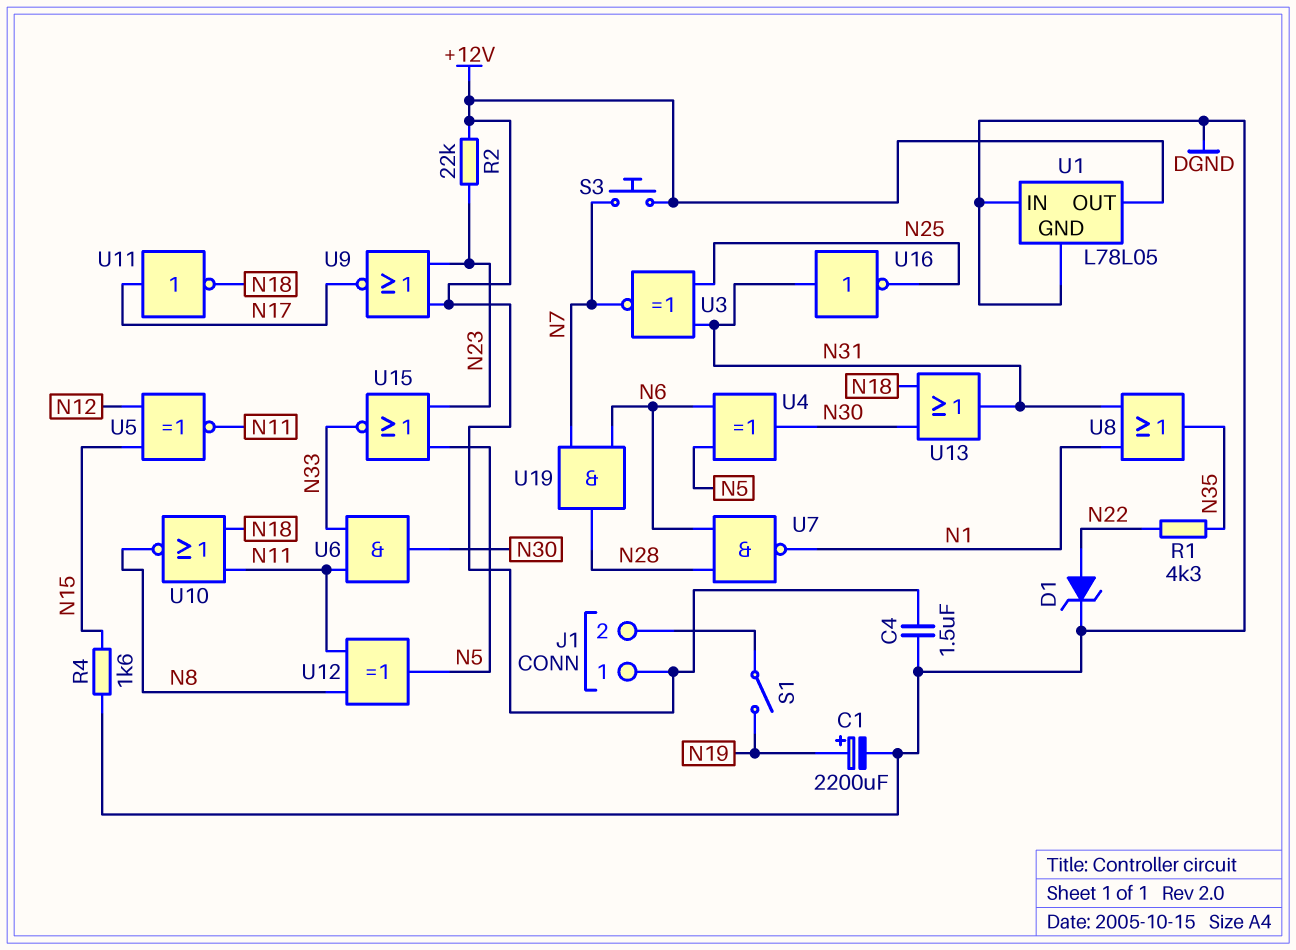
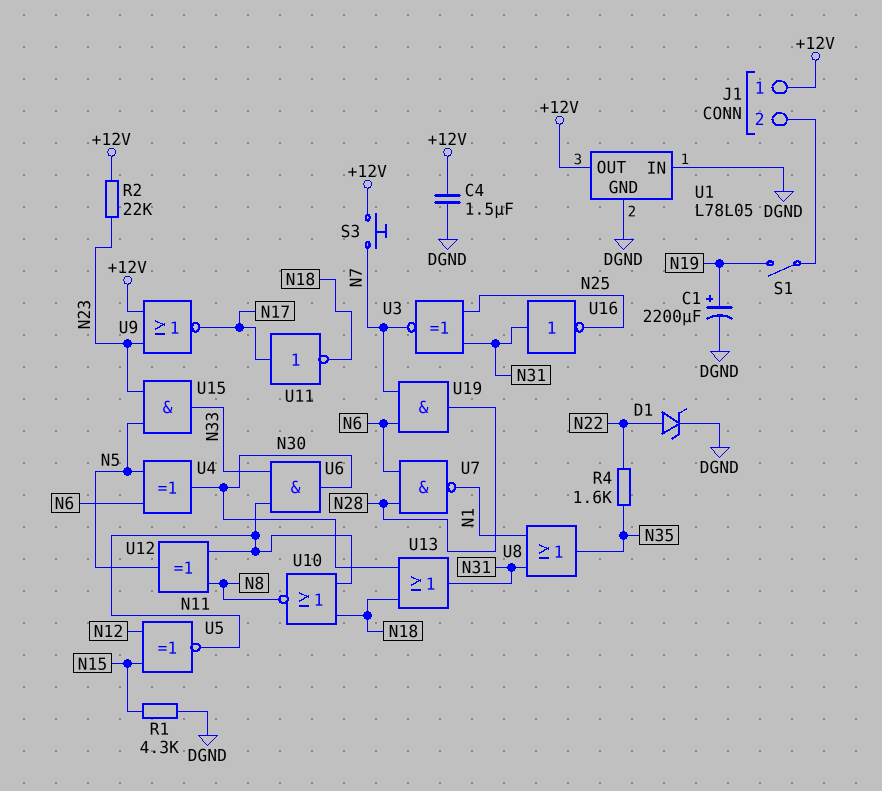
R1: 4.3k (N22, N35) -> 4.3k (DGND, N15)
R4: 1.6k (DGND, N15) -> 1.6k (N22, N35)
U15: NOR (in N5, in N23, out N33) -> AND (in N5, in N23, out N33)

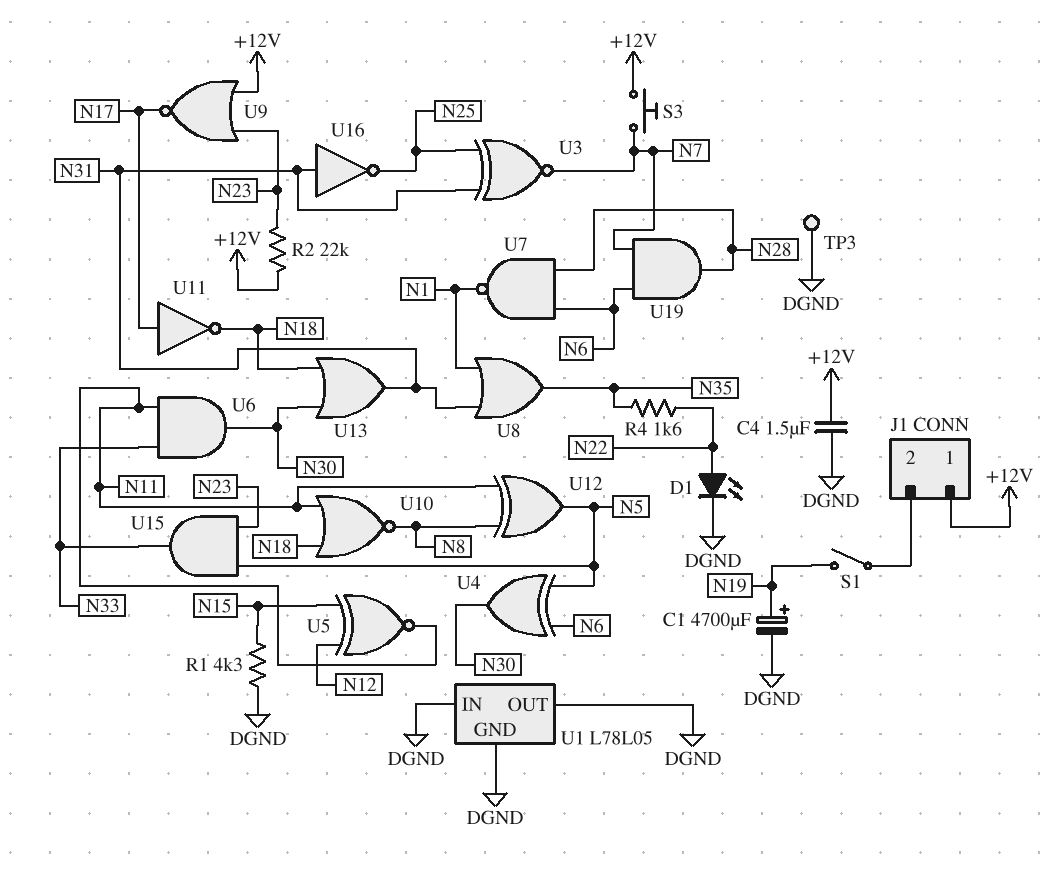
C1: 2200uF (plus N19, minus DGND) -> 4700uF (plus N19, minus DGND)
D1: zener (A N22, K DGND) -> LED (A N22, K DGND)
TP3: none -> test point (DGND)
U1 pin OUT: +12V -> DGND

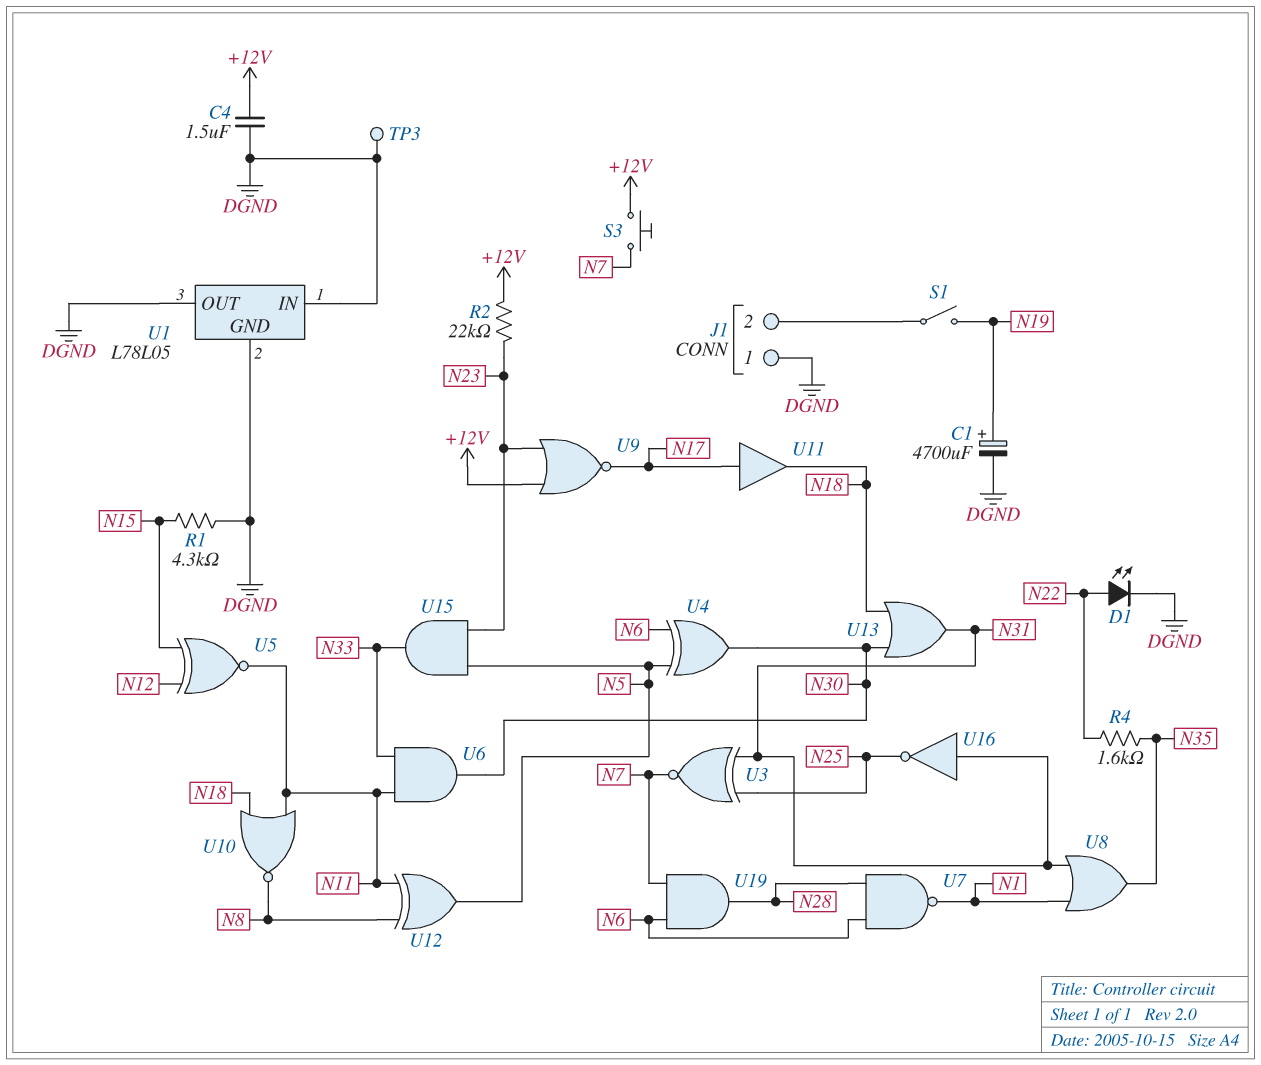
J1 pin 1: +12V -> DGND
U11: NOT (in N17, out N18) -> buffer (in N17, out N18)

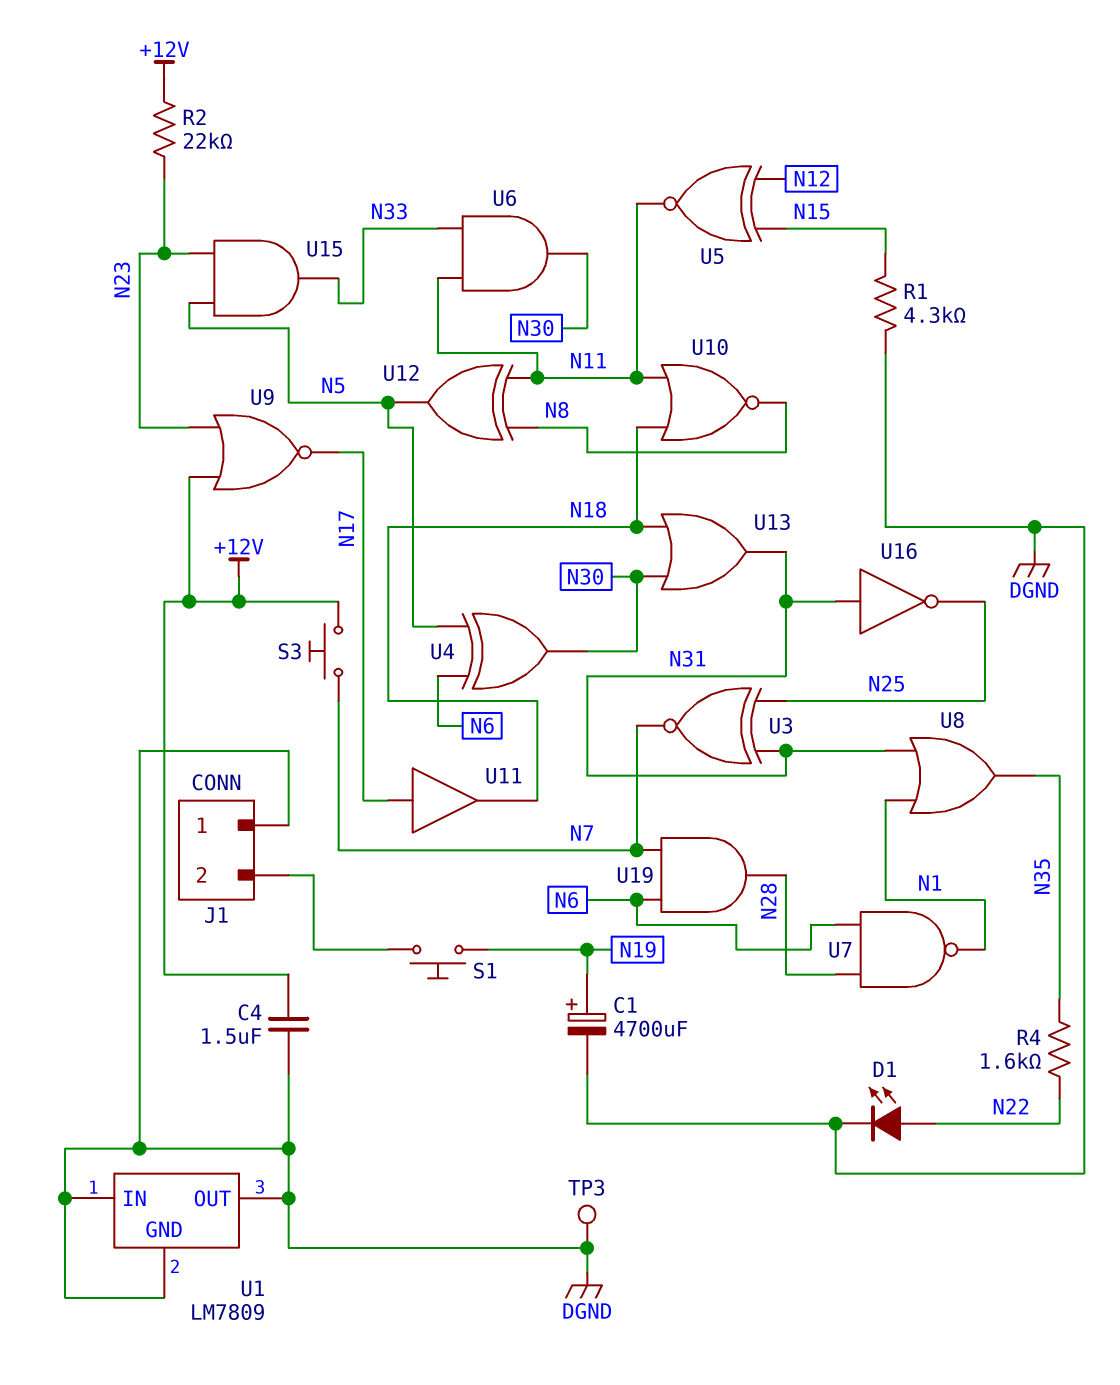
S1: switch (J1/2, N19) -> button (J1/2, N19)
U1: L78L05 -> LM7809

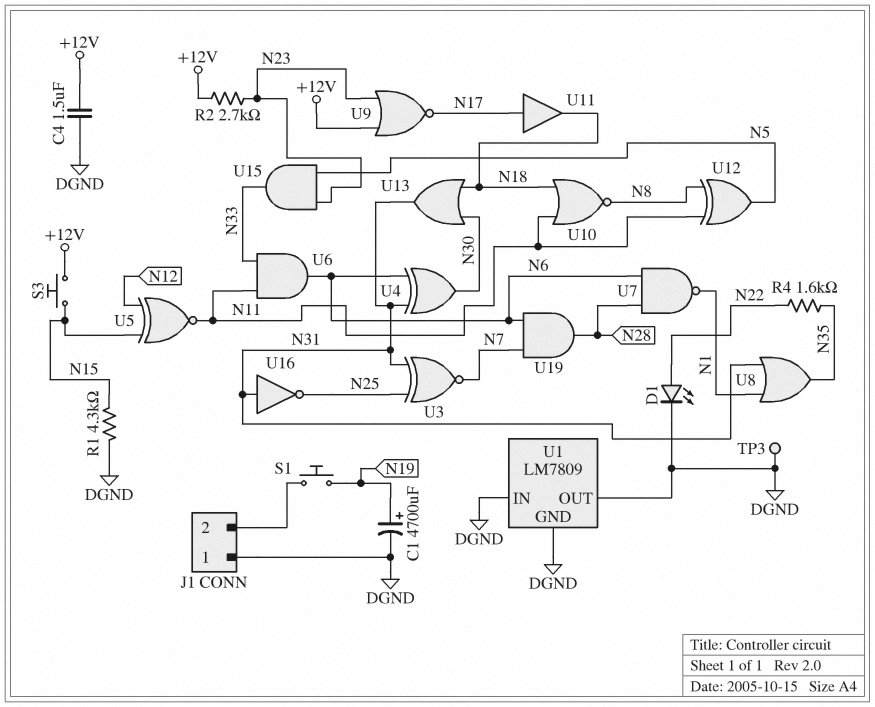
R2: 22k (+12V, N23) -> 2.7k (+12V, N23)
S3: button (+12V, N7) -> button (+12V, N15)
U4: XOR (in N5, in N6, out N30) -> XOR (in N6, in N31, out N30)
U6: AND (in N11, in N33, out N30) -> AND (in N11, in N33, out N6)

